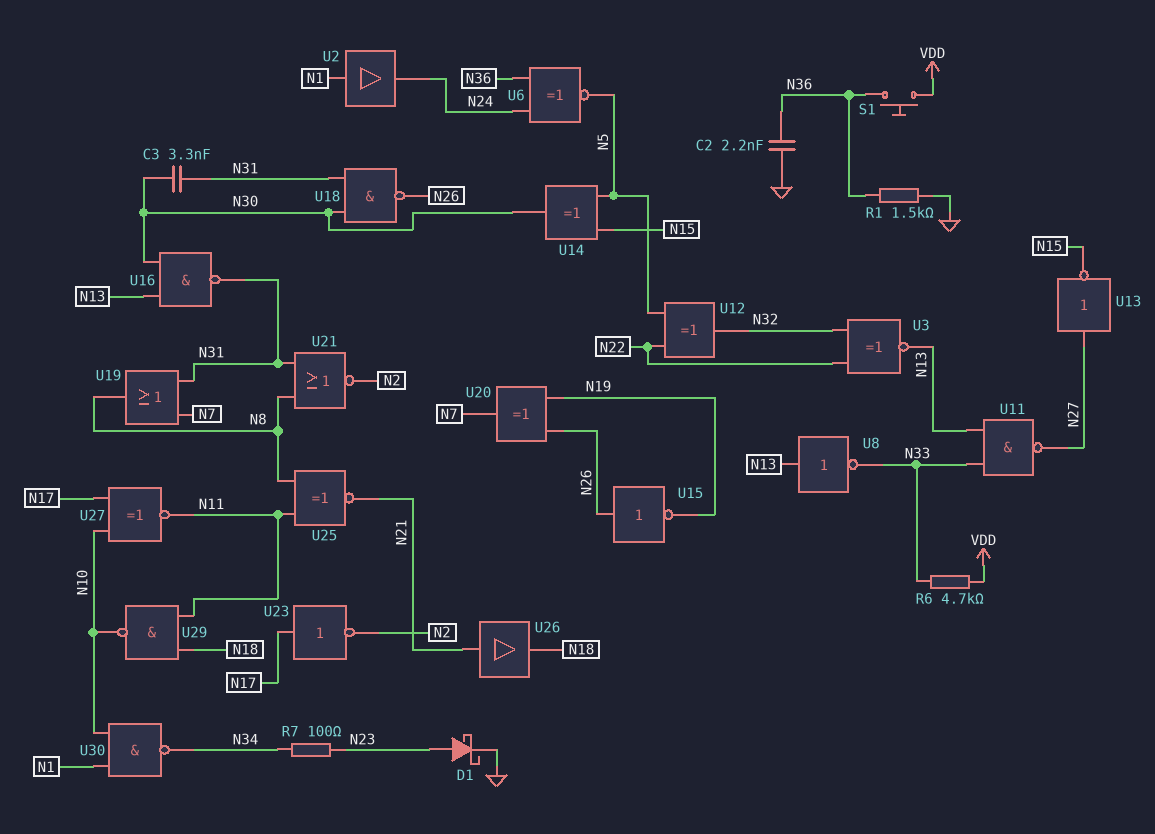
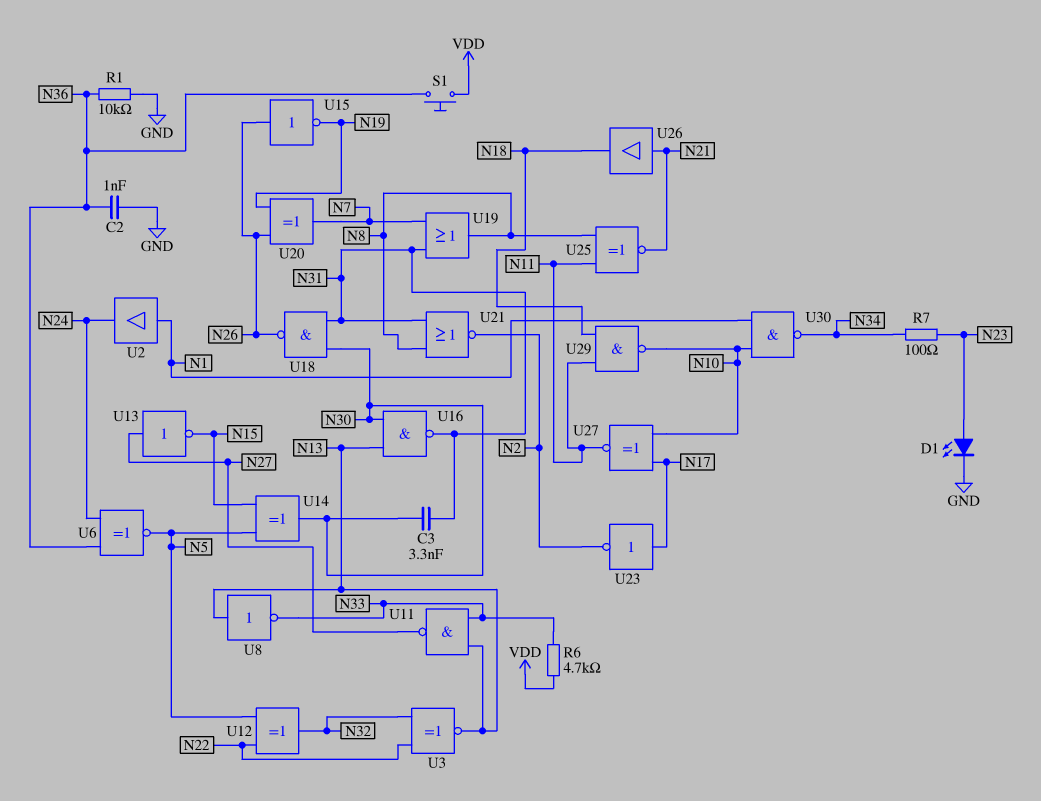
C2: 2.2nF (GND, N36) -> 1nF (GND, N36)
D1: schottky (A N23, K GND) -> LED (A N23, K GND)
R1: 1.5k (GND, N36) -> 10k (GND, N36)

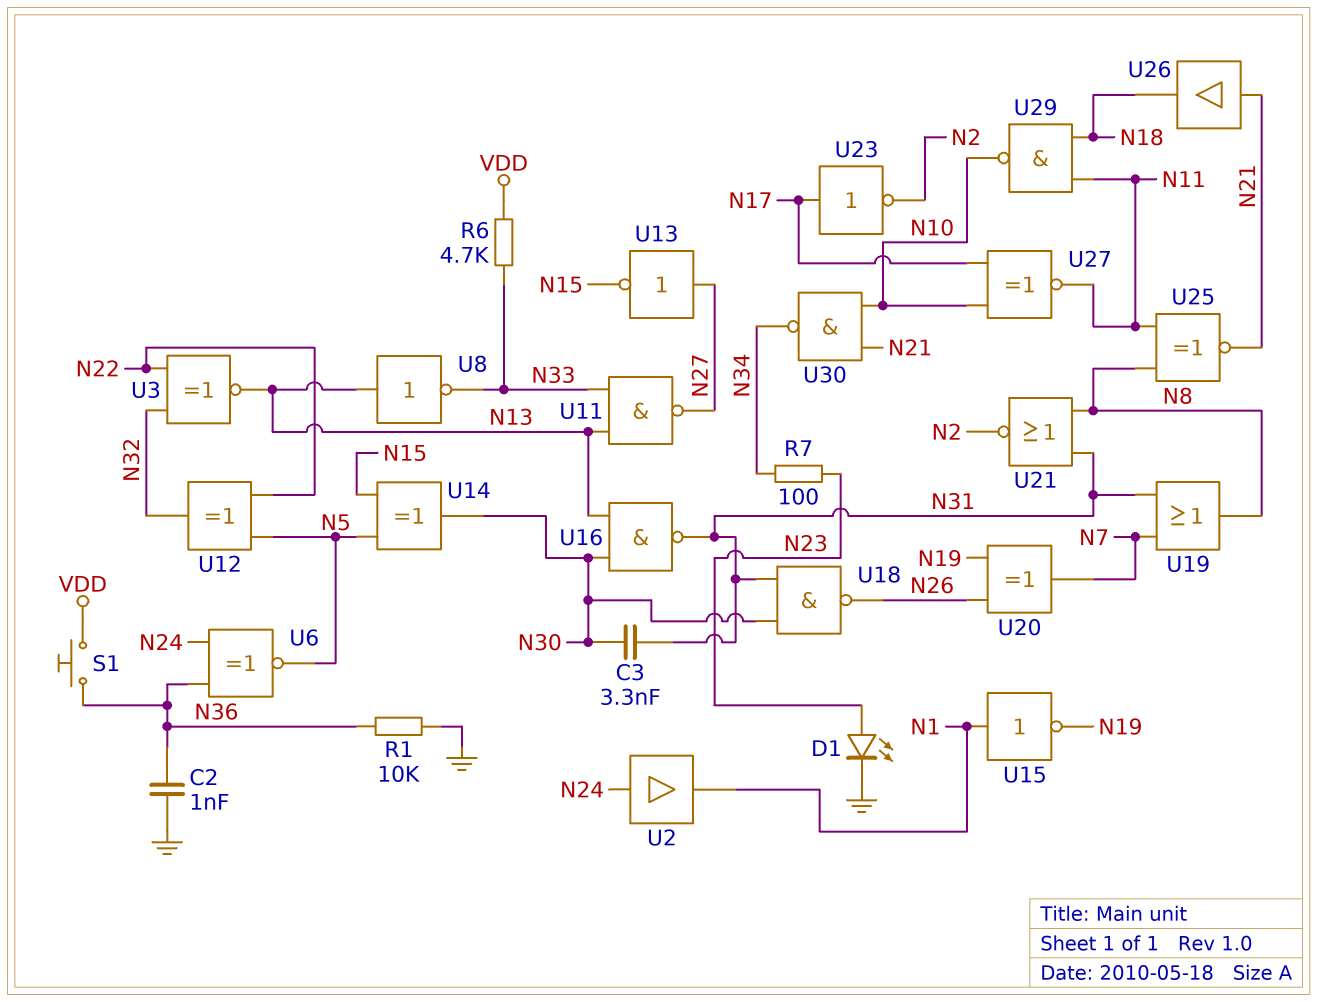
U2: buffer (in N1, out N24) -> buffer (in N24, out N1)
U15: NOT (in N26, out N19) -> NOT (in N1, out N19)
U30: NAND (in N1, in N10, out N34) -> NAND (in N10, in N21, out N34)

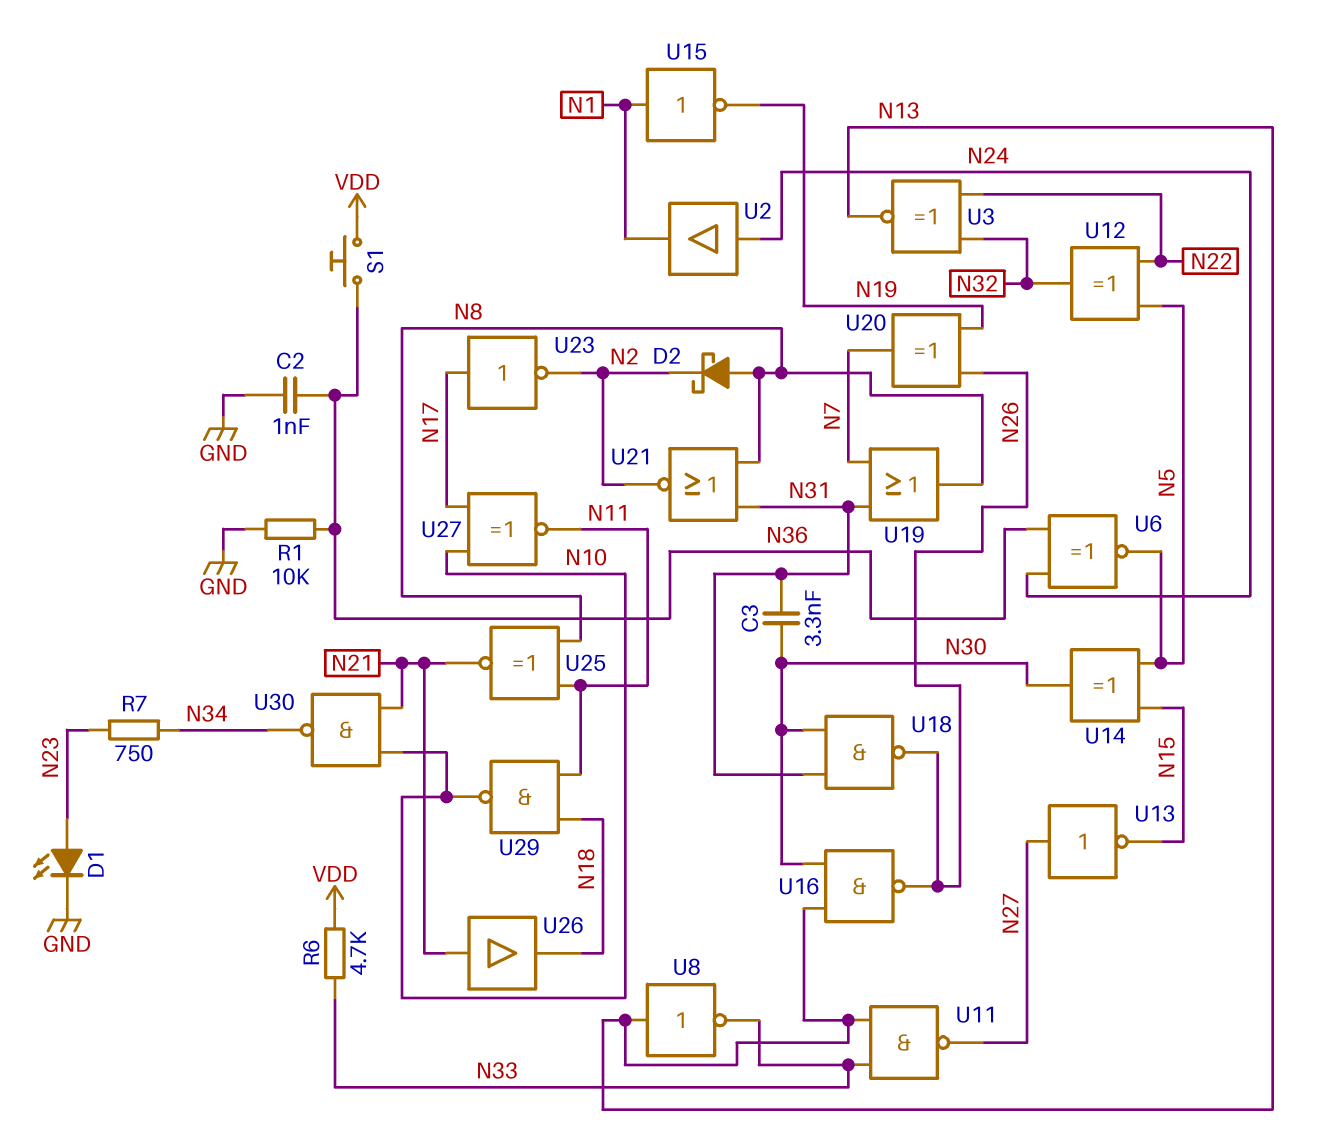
D2: none -> schottky (A N8, K N2)
R7: 100 (N23, N34) -> 750 (N23, N34)
U16: NAND (in N13, in N30, out N31) -> NAND (in N13, in N30, out N26)

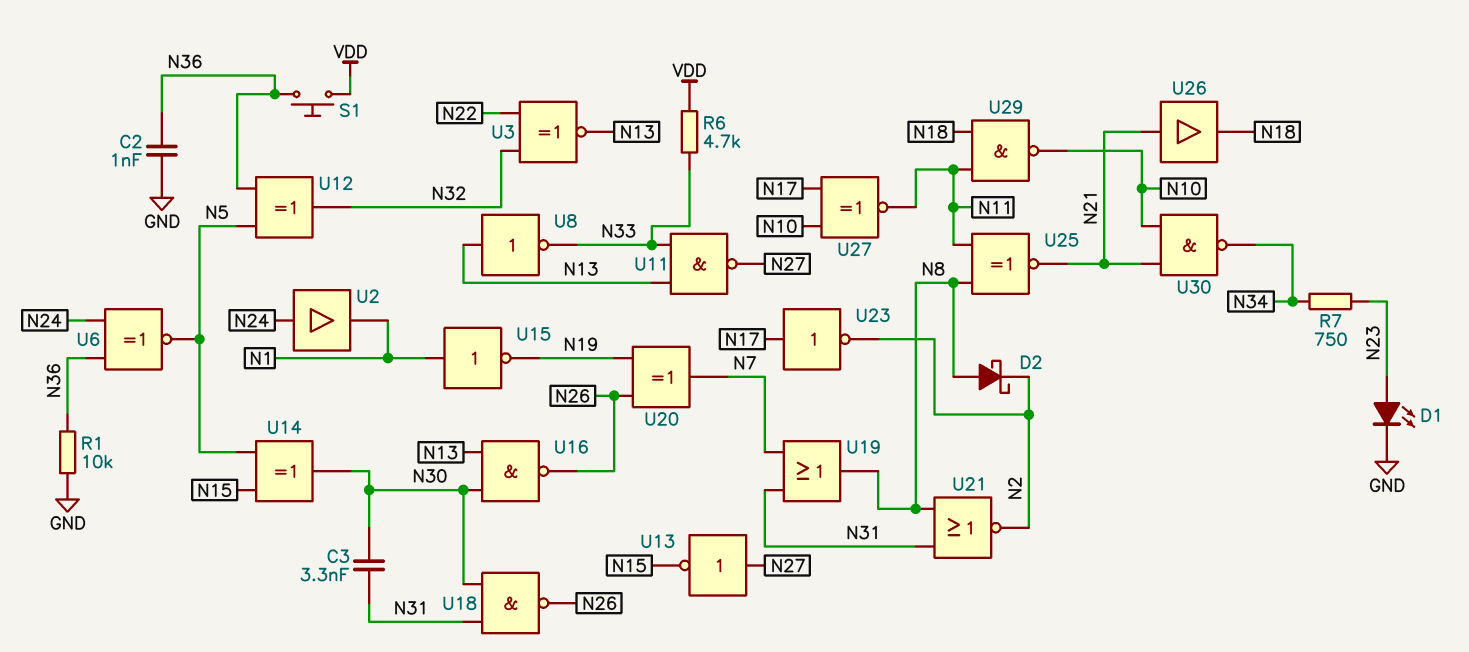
U12: XOR (in N5, in N22, out N32) -> XOR (in N5, in N36, out N32)

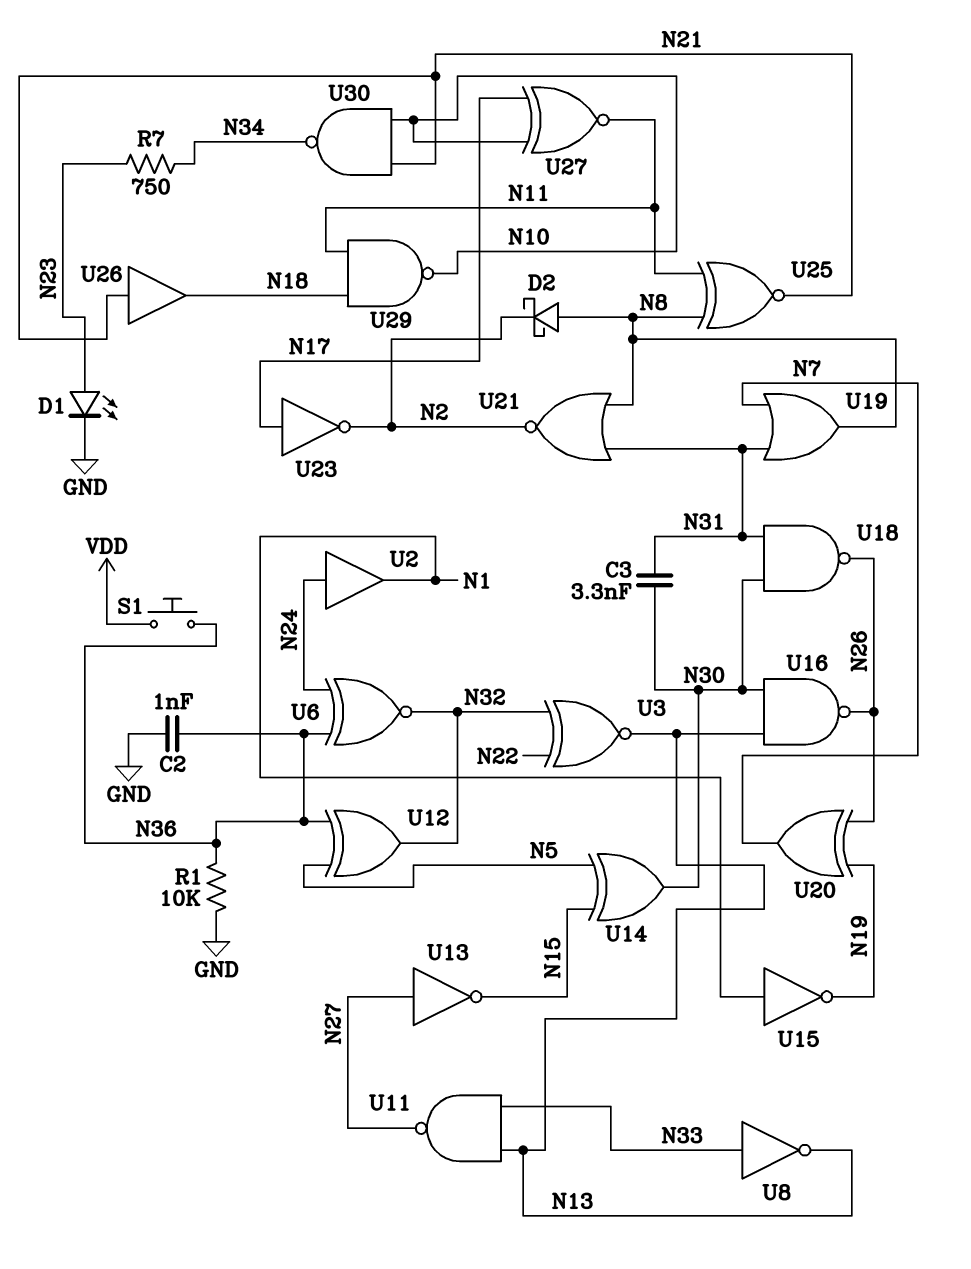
R6: 4.7k (N33, VDD) -> none
U6: XNOR (in N24, in N36, out N5) -> XNOR (in N24, in N36, out N32)
U8: NOT (in N13, out N33) -> NOT (in N33, out N13)

